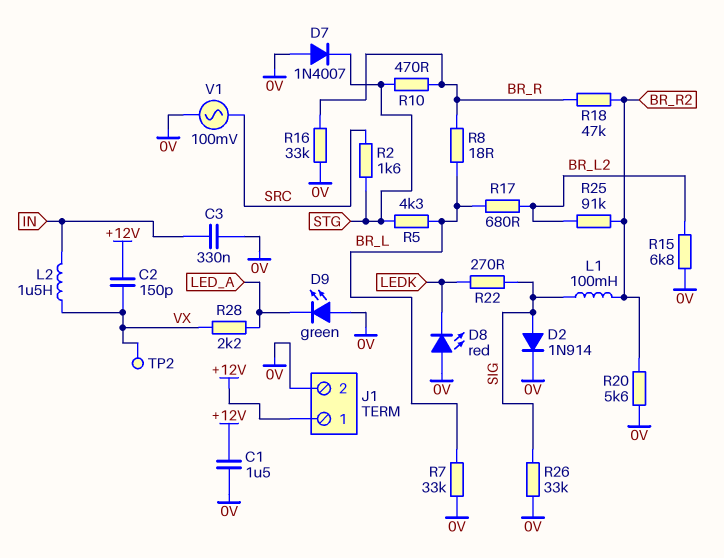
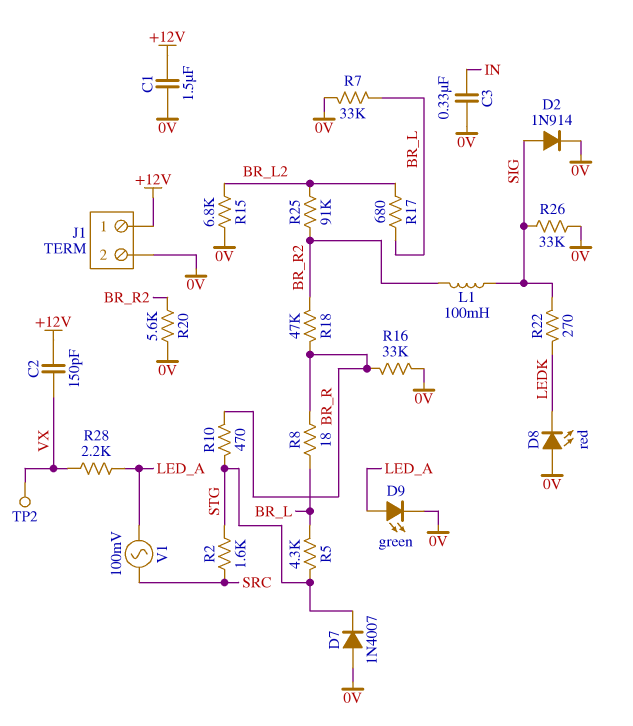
D9: LED green (A 0V, K LED_A) -> LED green (A LED_A, K 0V)
L2: 1.5uH (IN, VX) -> none
V1: AC 100mV (0V, SRC) -> AC 100mV (LED_A, SRC)

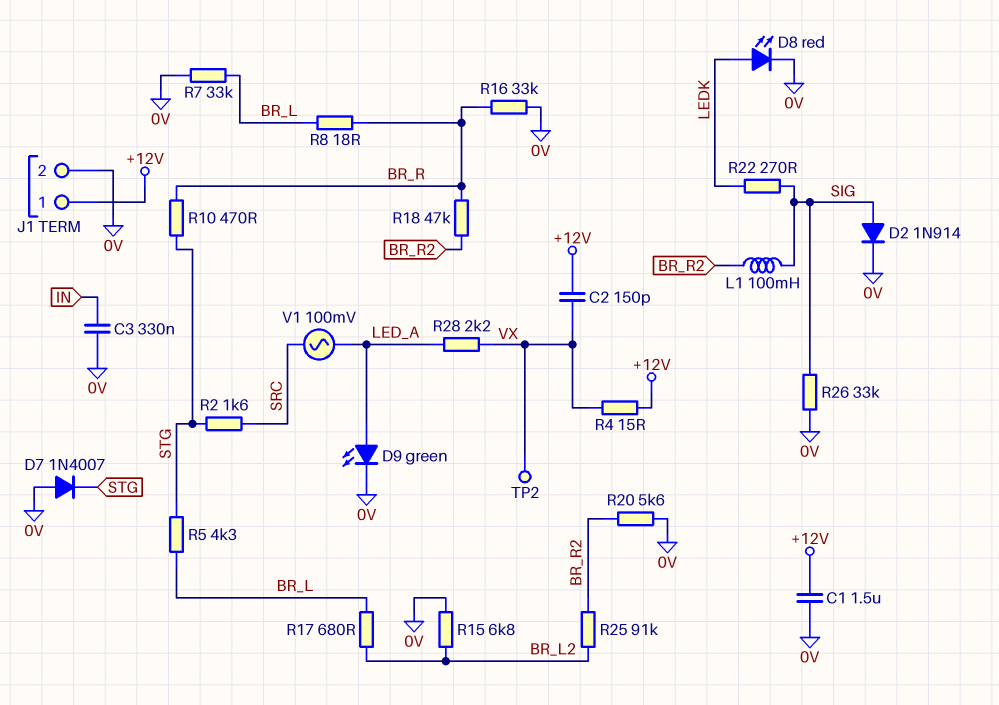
D8: LED red (A 0V, K LEDK) -> LED red (A LEDK, K 0V)
R4: none -> 15 (+12V, VX)

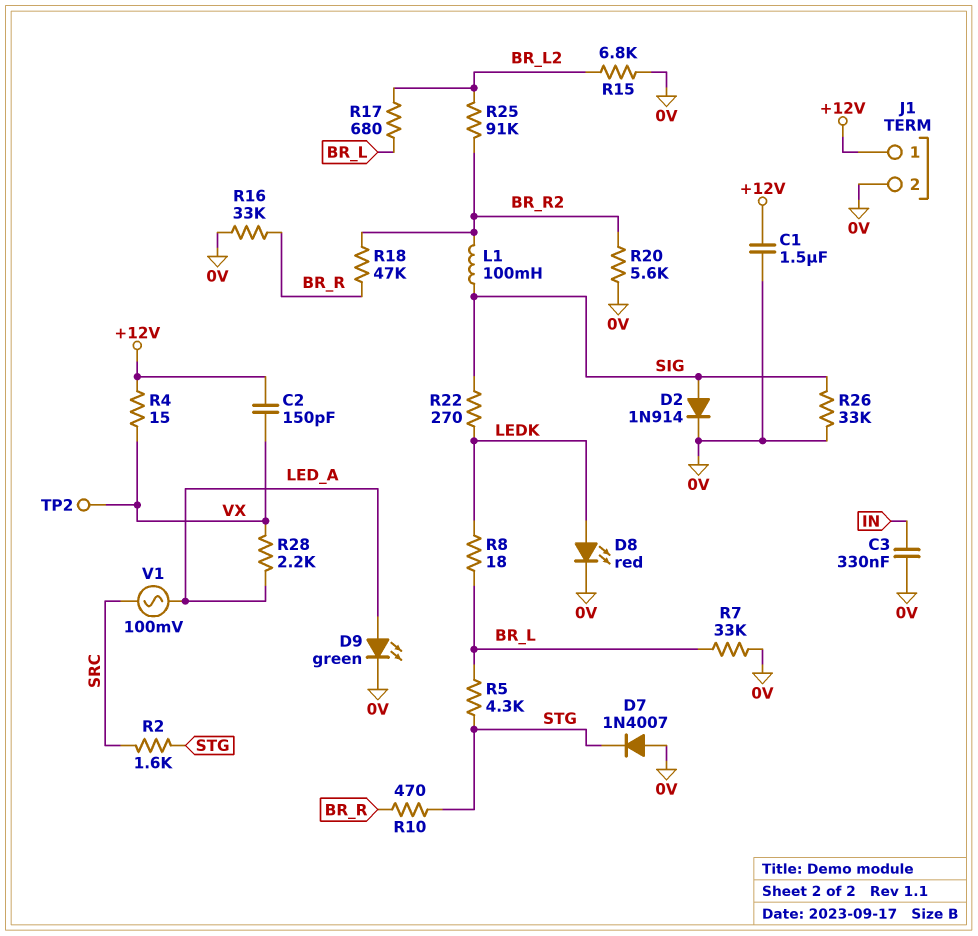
R8: 18 (BR_L, BR_R) -> 18 (BR_L, LEDK)

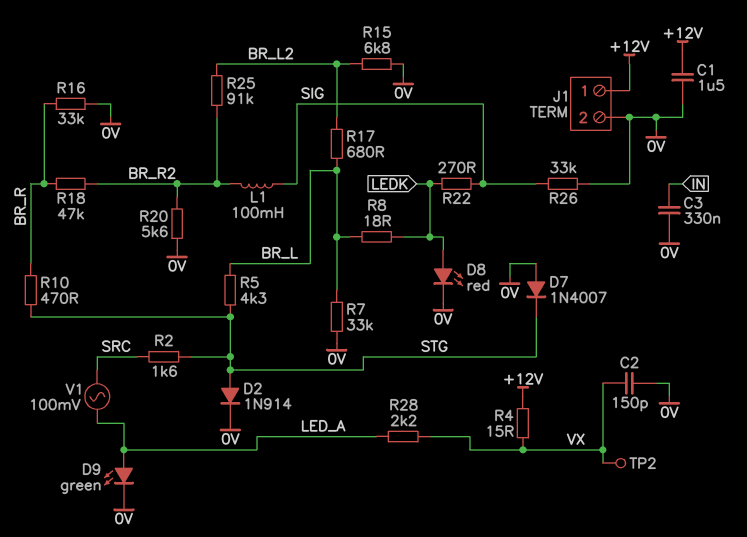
C2: 150pF (+12V, VX) -> 150pF (0V, VX)
D2: diode 1N914 (A SIG, K 0V) -> diode 1N914 (A STG, K 0V)

